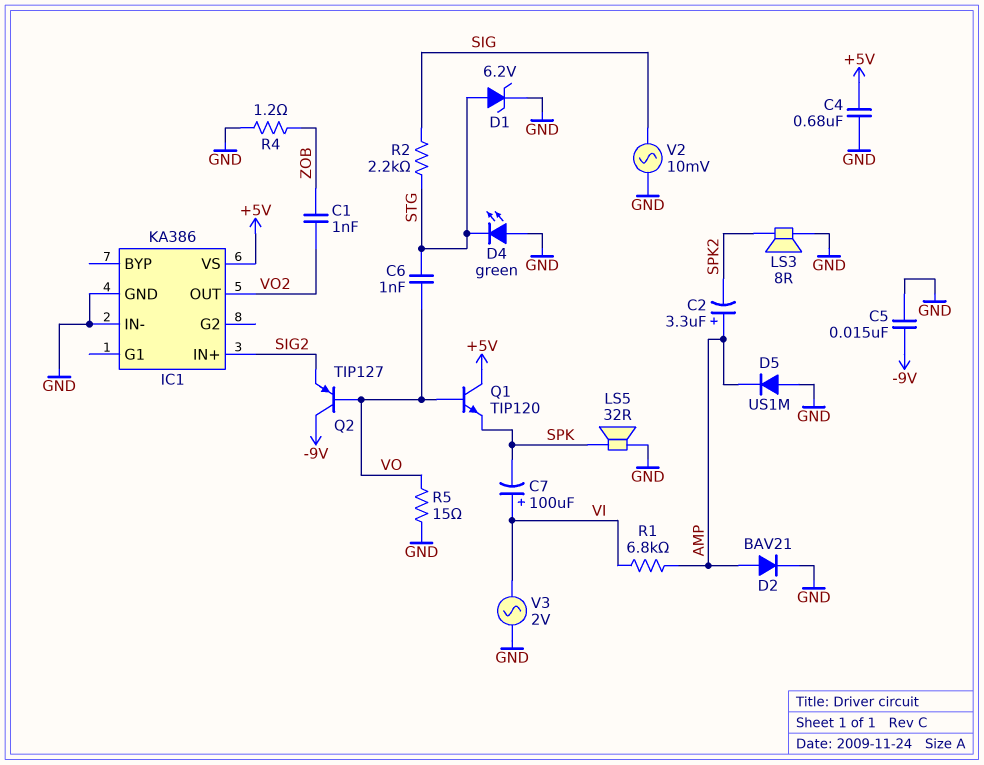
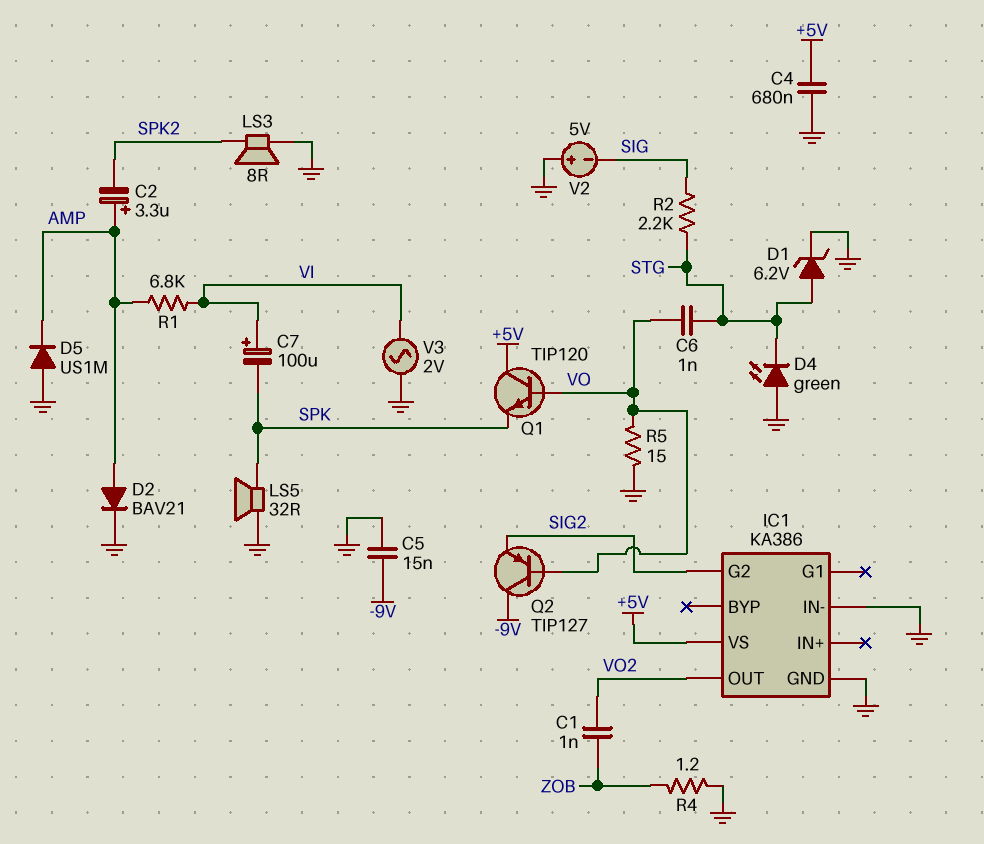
IC1 pin G2: none -> SIG2
IC1 pin IN+: SIG2 -> none
V2: AC 10mV (GND, SIG) -> 5V (plus GND, minus SIG)

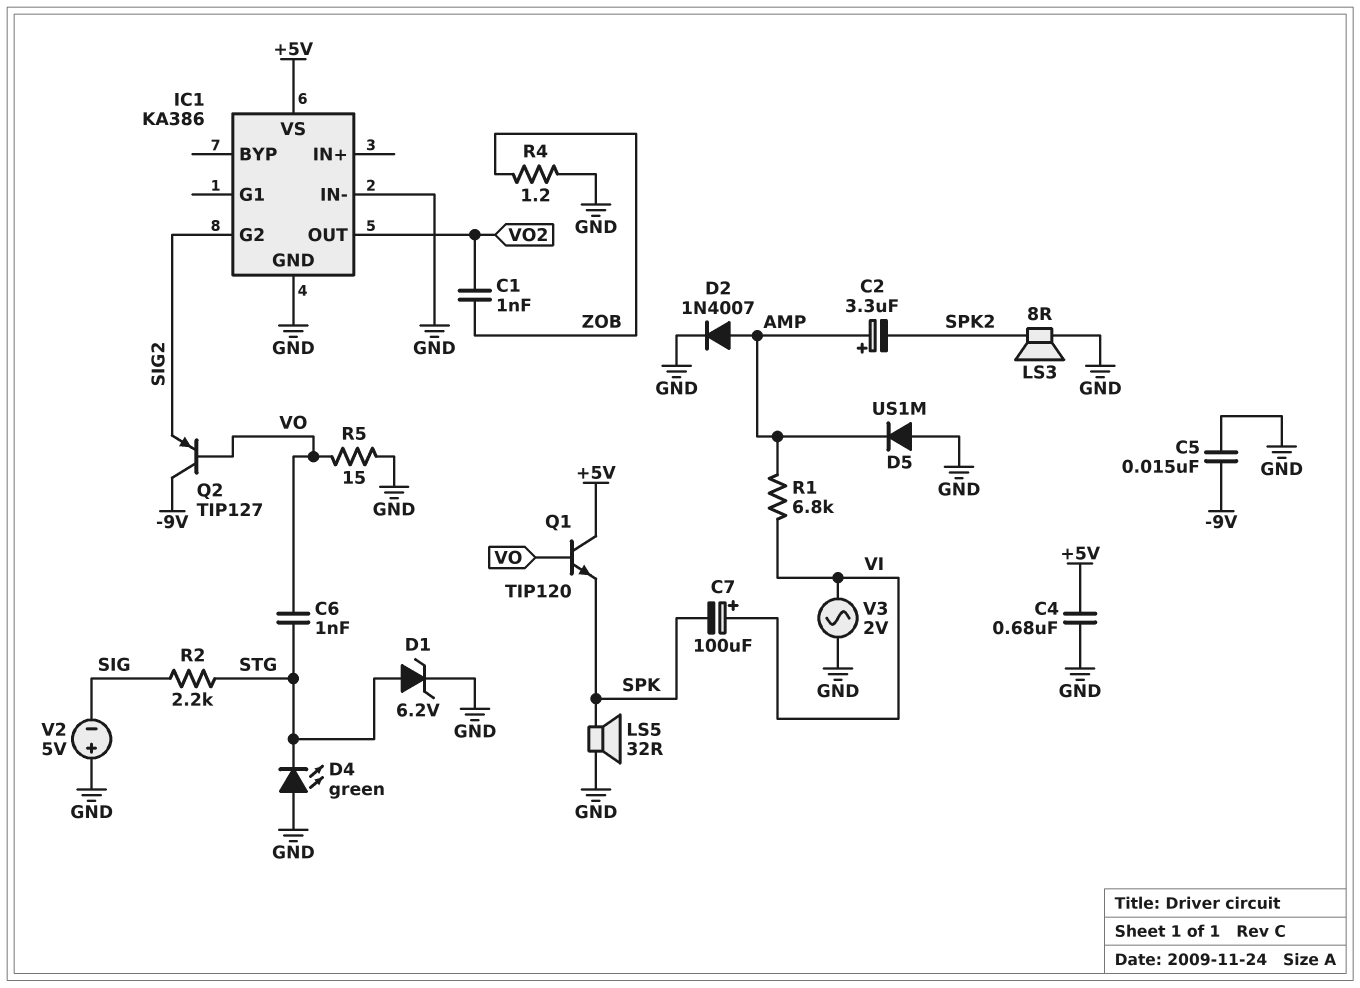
D2: diode BAV21 (A AMP, K GND) -> diode 1N4007 (A AMP, K GND)

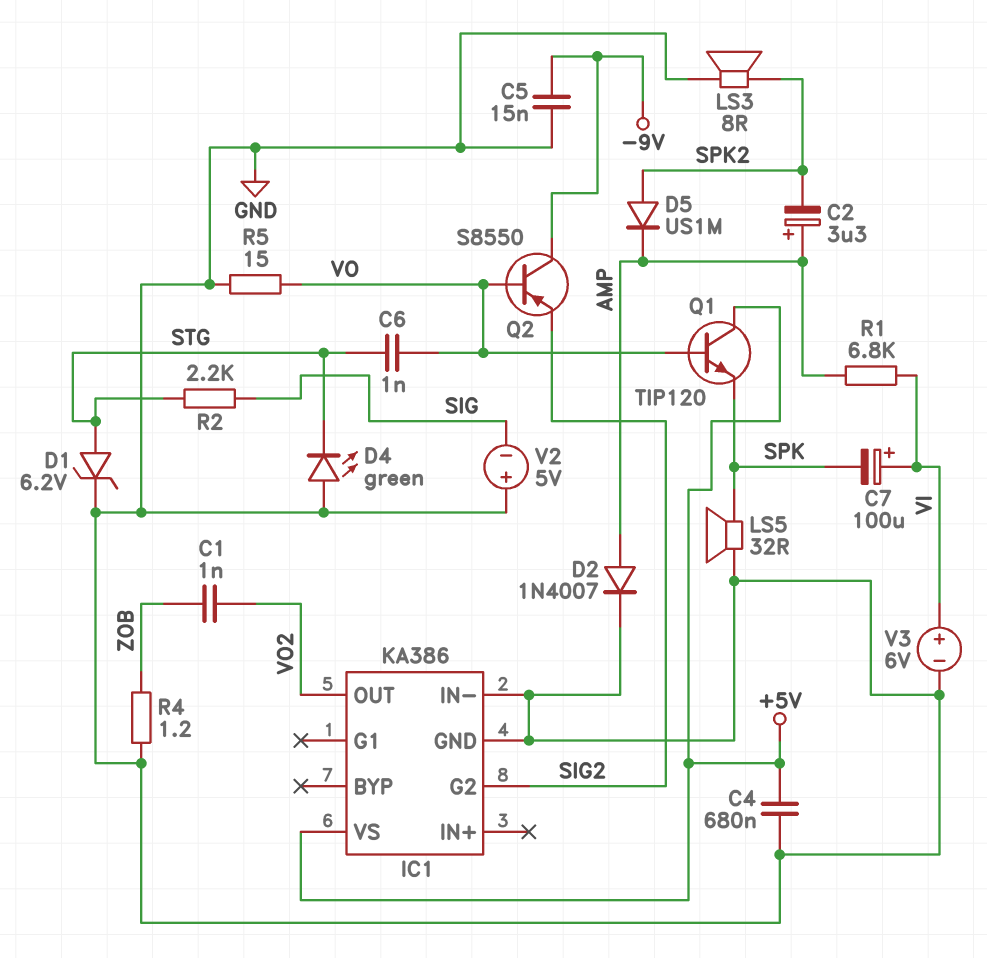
D5: diode US1M (A GND, K AMP) -> diode US1M (A SPK2, K AMP)
Q2: PNP TIP127 (B VO, C -9V, E SIG2) -> PNP S8550 (B VO, C -9V, E SIG2)
V3: AC 2V (GND, VI) -> 6V (plus VI, minus GND)

